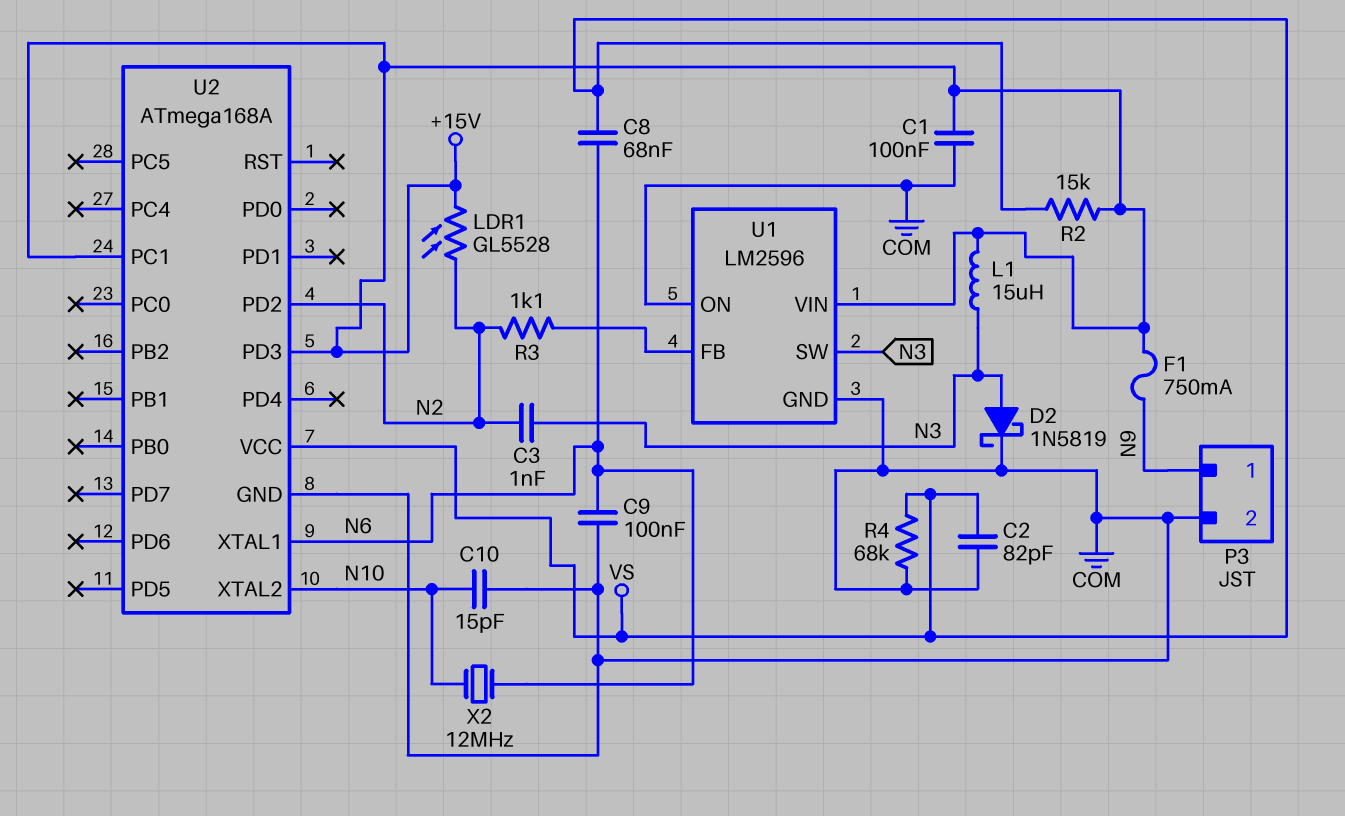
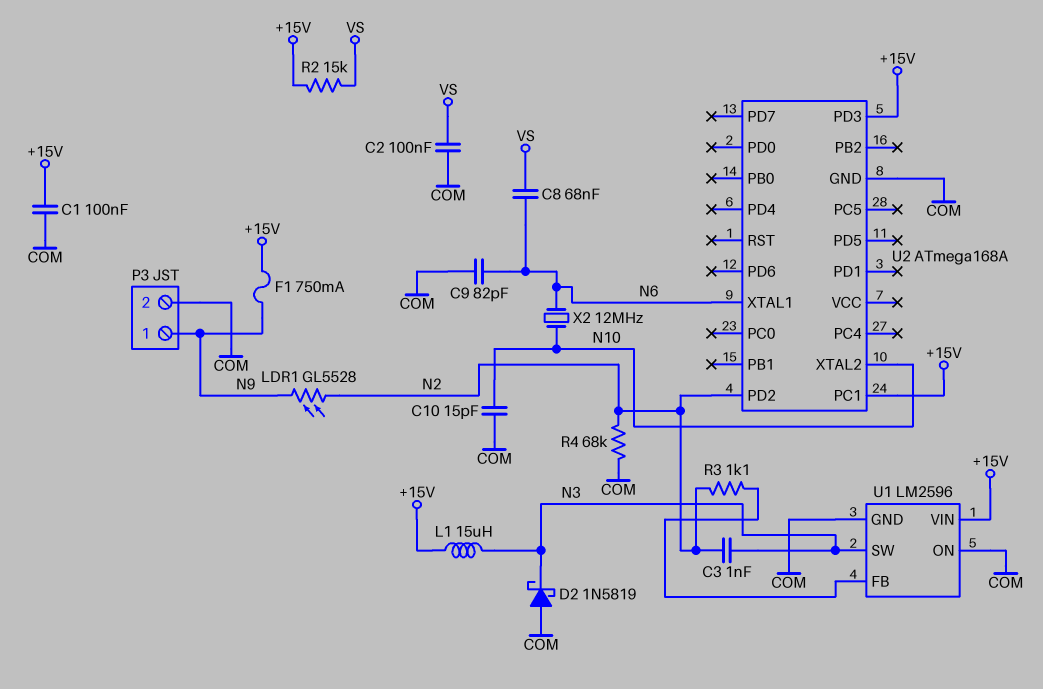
C2: 82pF (COM, VS) -> 100nF (COM, VS)
C9: 100nF (COM, N6) -> 82pF (COM, N6)
D2: schottky 1N5819 (A N3, K COM) -> schottky 1N5819 (A COM, K N3)
LDR1: GL5528 (+15V, N2) -> GL5528 (N2, N9)
R4: 68k (COM, VS) -> 68k (COM, N2)
U2 pin VCC: VS -> none

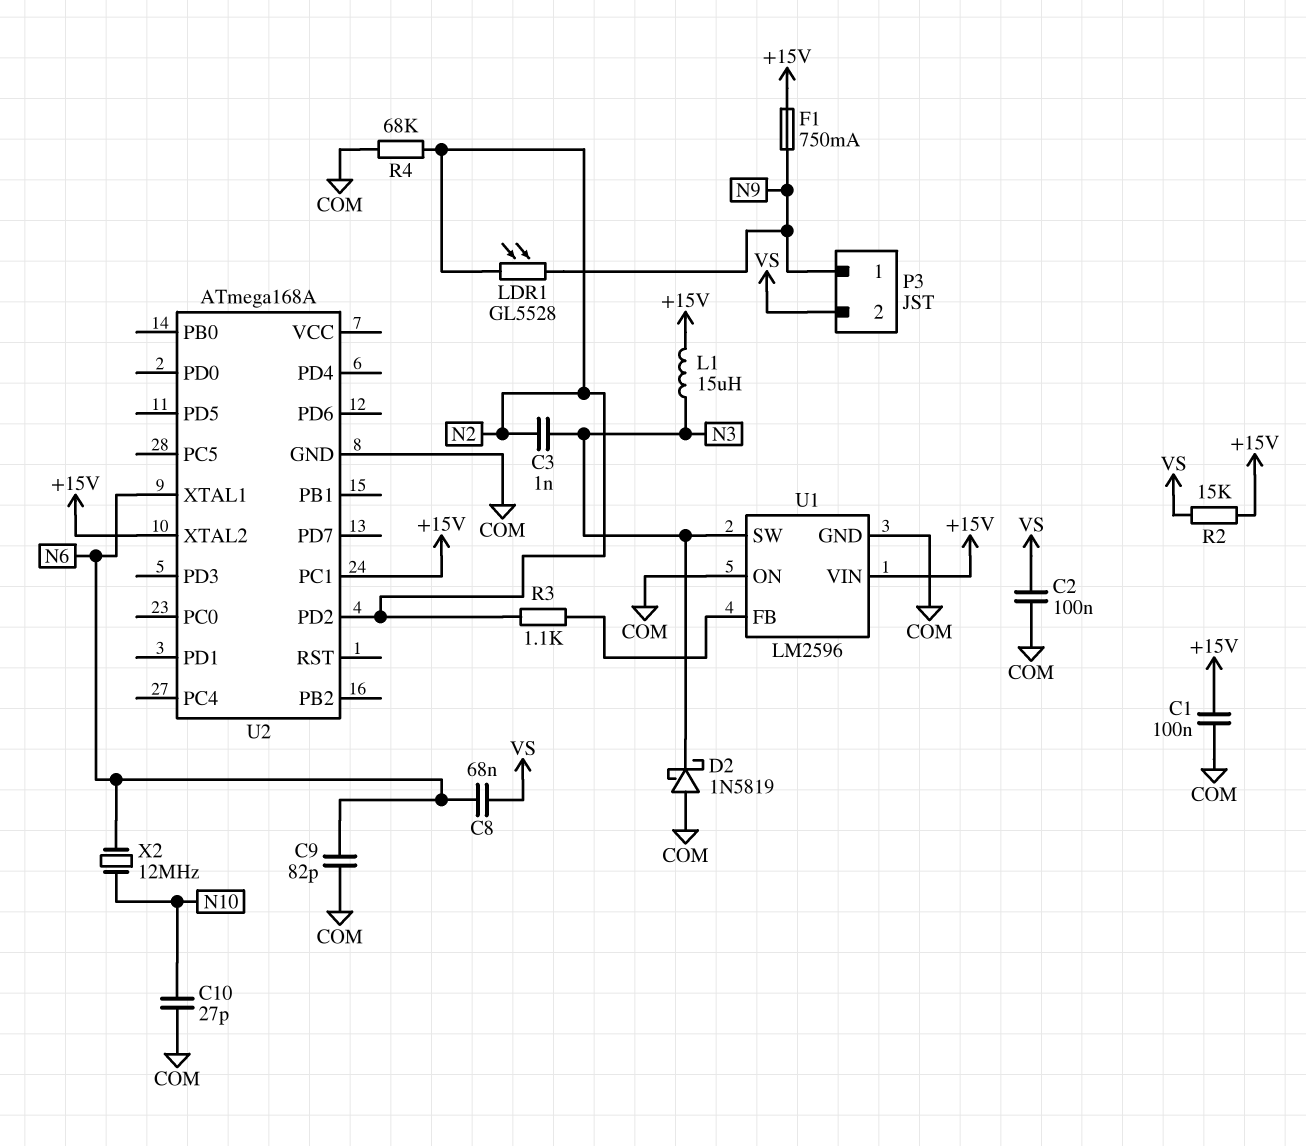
C10: 15pF (COM, N10) -> 27pF (COM, N10)
P3 pin 2: COM -> VS
U2 pin PD3: +15V -> none
U2 pin XTAL2: N10 -> +15V

